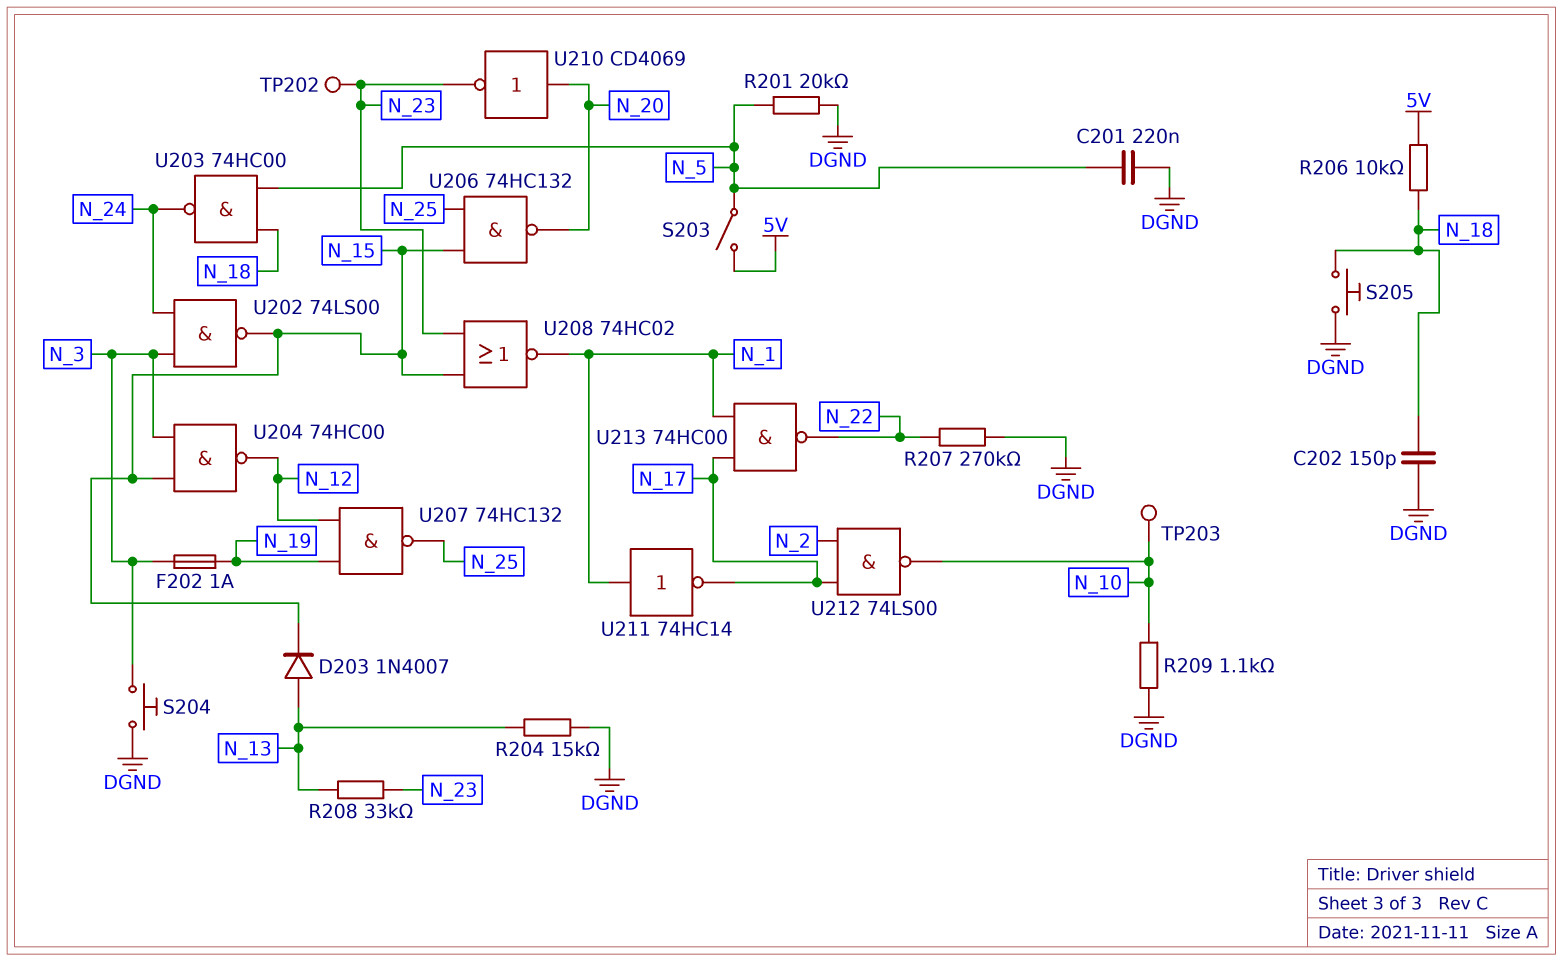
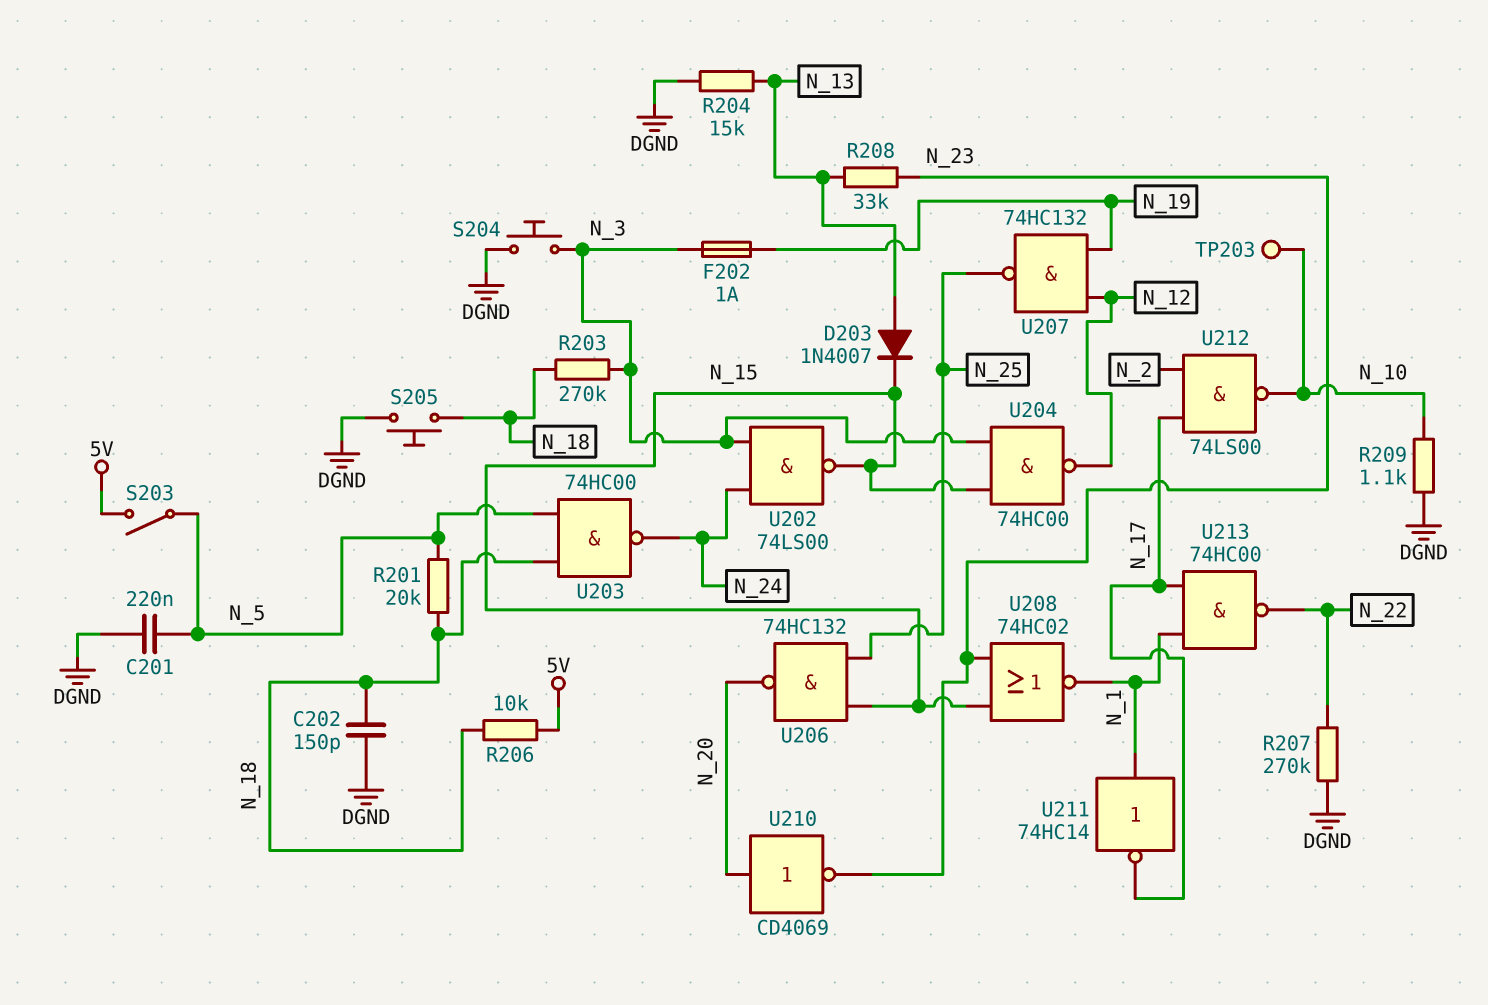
R201: 20k (DGND, N_5) -> 20k (N_5, N_18)
R203: none -> 270k (N_3, N_18)
TP202: test point (N_23) -> none

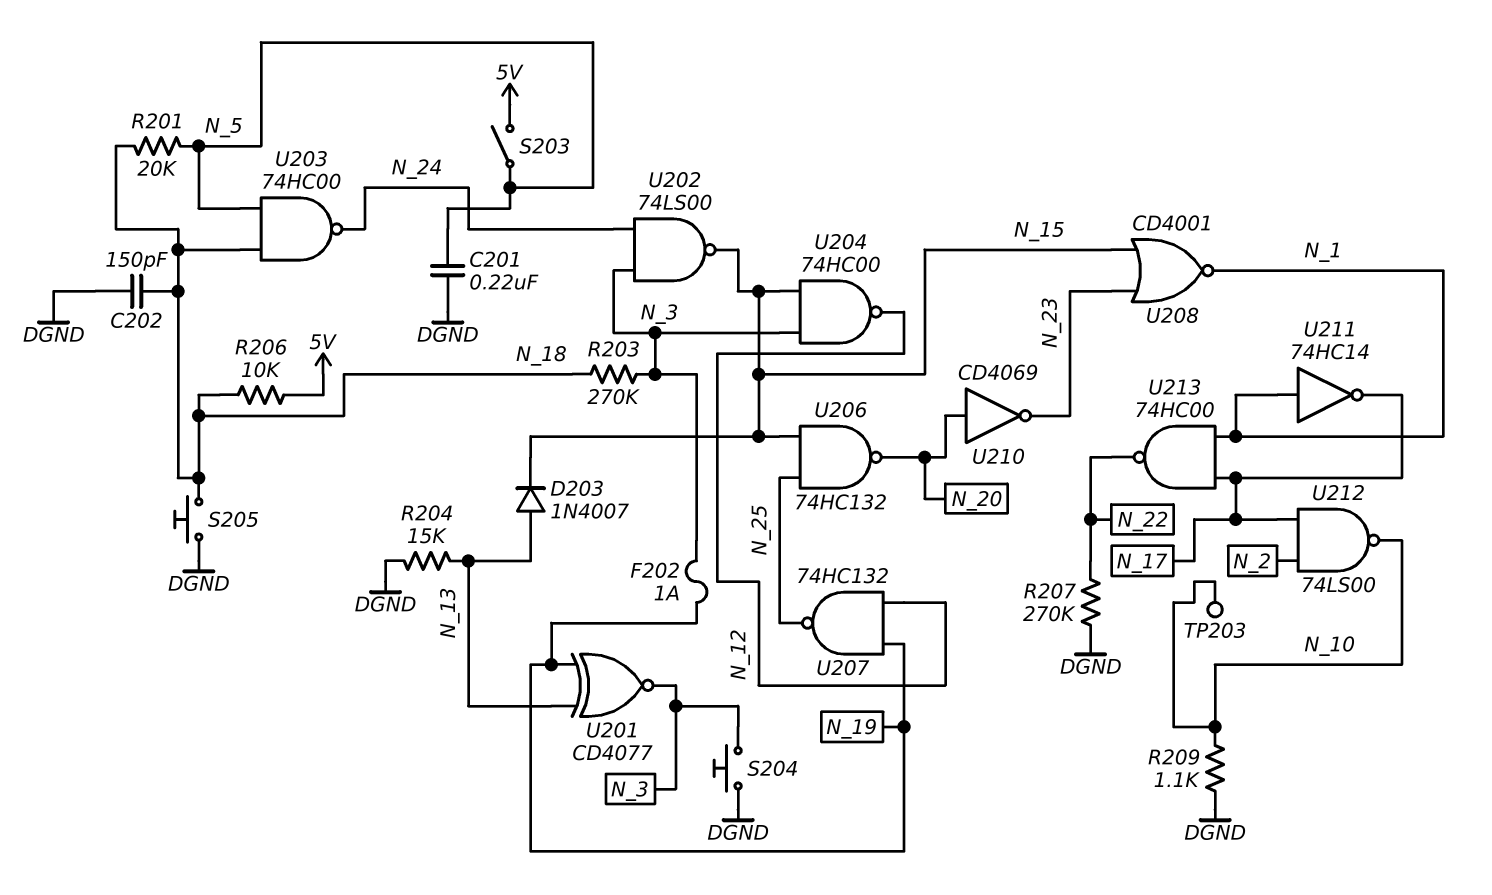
R208: 33k (N_13, N_23) -> none
U201: none -> XNOR CD4077 (in N_13, in N_19, out N_3)
U208: NOR 74HC02 (in N_15, in N_23, out N_1) -> NOR CD4001 (in N_15, in N_23, out N_1)

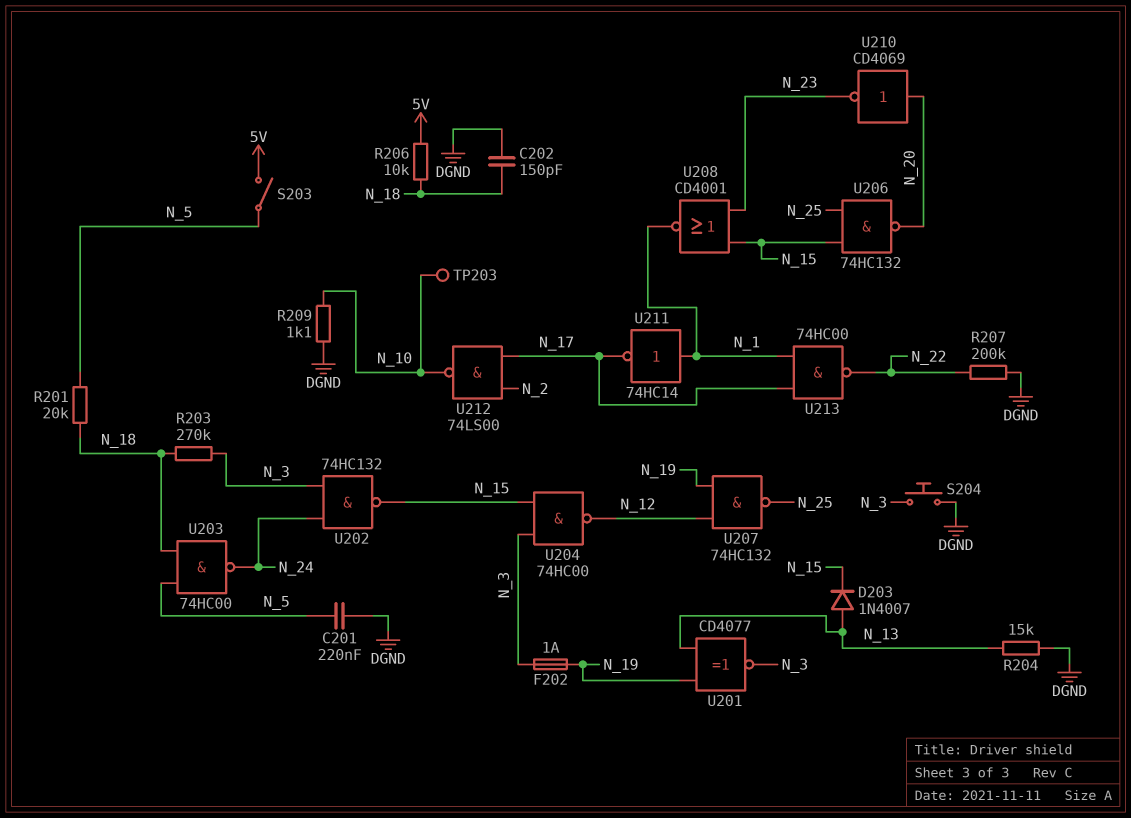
R207: 270k (DGND, N_22) -> 200k (DGND, N_22)
S205: button (DGND, N_18) -> none
U202: NAND 74LS00 (in N_3, in N_24, out N_15) -> NAND 74HC132 (in N_3, in N_24, out N_15)

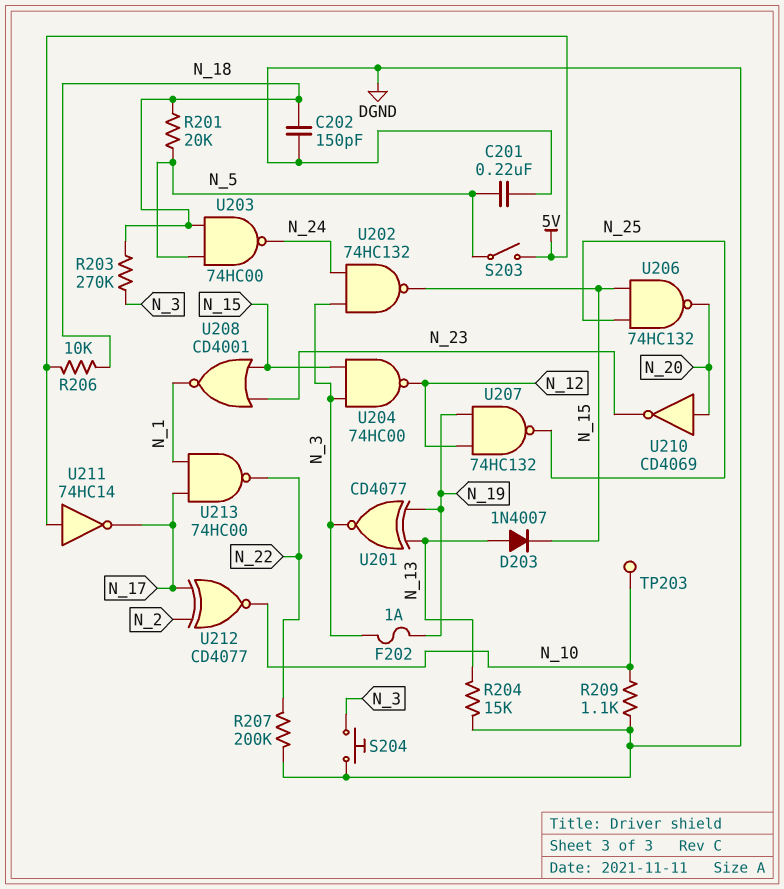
U211: NOT 74HC14 (in N_1, out N_17) -> NOT 74HC14 (in 5V, out N_17)
U212: NAND 74LS00 (in N_2, in N_17, out N_10) -> XNOR CD4077 (in N_2, in N_17, out N_10)

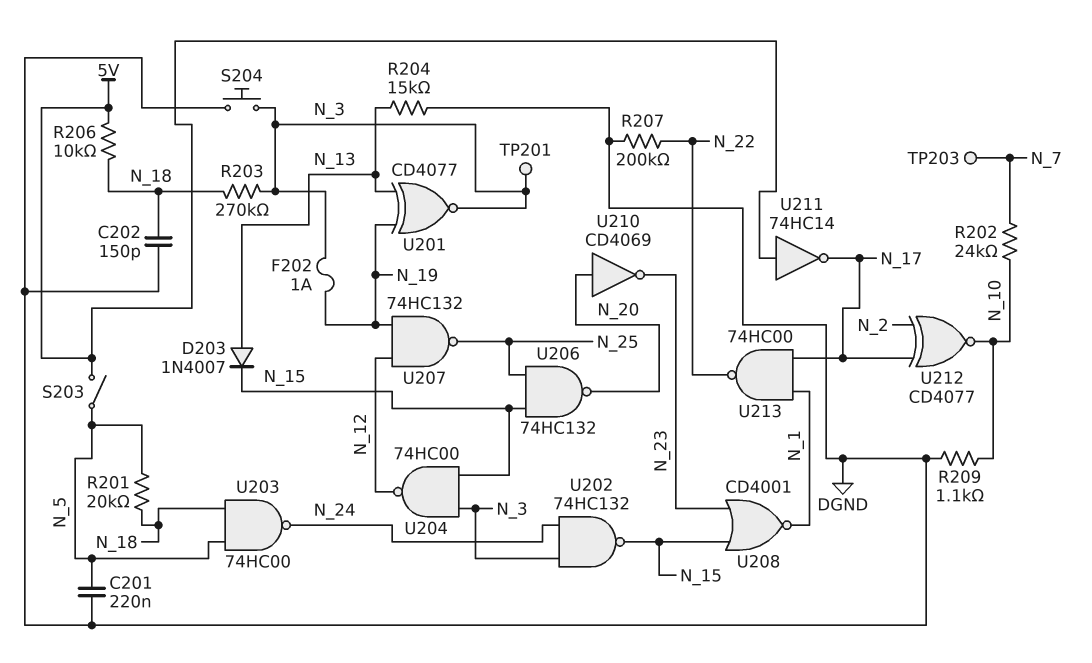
R202: none -> 24k (N_7, N_10)
TP201: none -> test point (N_3)
TP203: test point (N_10) -> test point (N_7)

